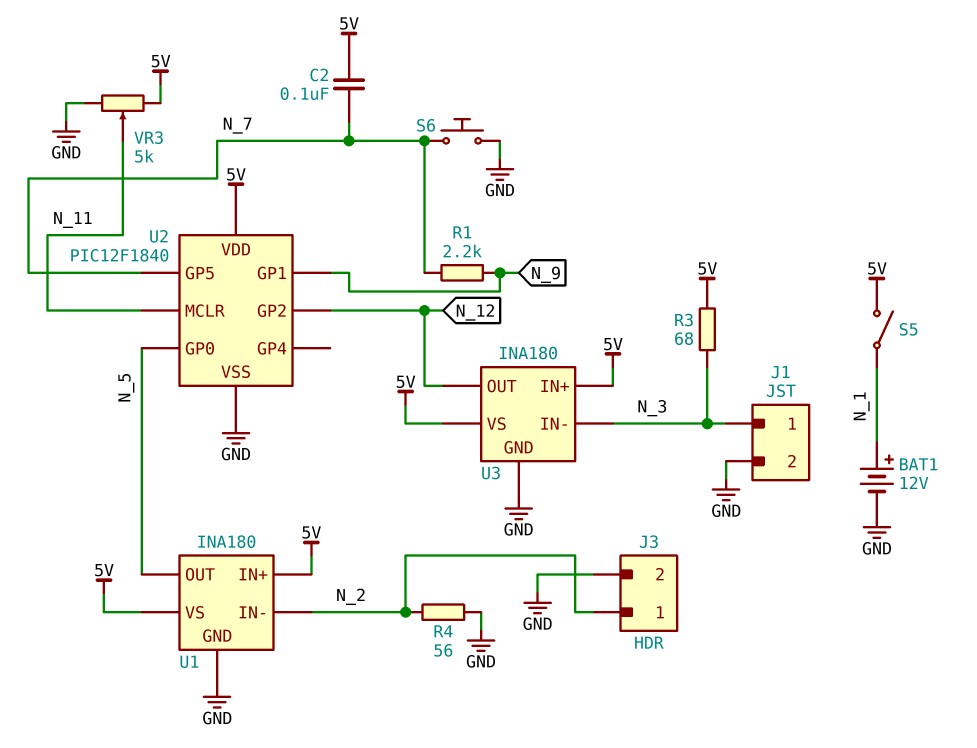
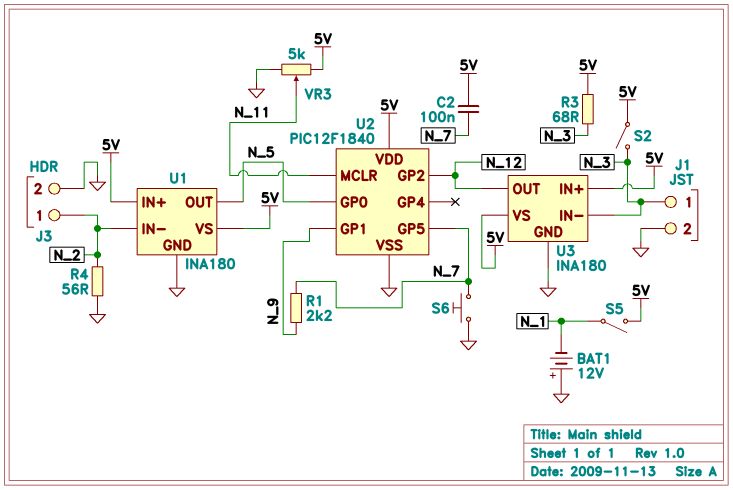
BAT1: 12V (plus N_1, minus GND) -> 12V (plus GND, minus N_1)
S2: none -> switch (5V, N_3)

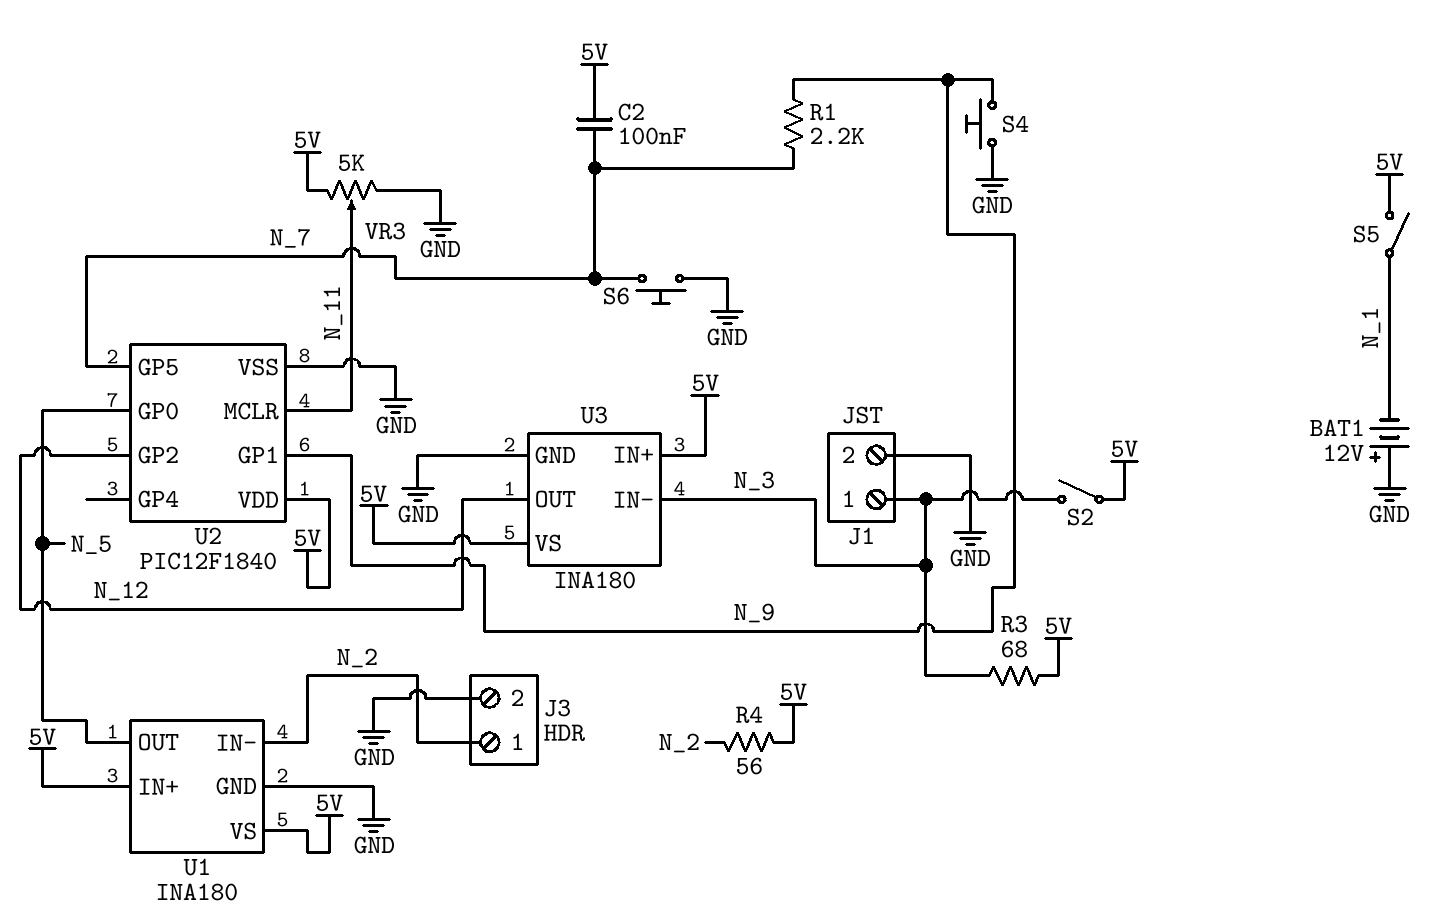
R4: 56 (GND, N_2) -> 56 (5V, N_2)
S4: none -> button (GND, N_9)

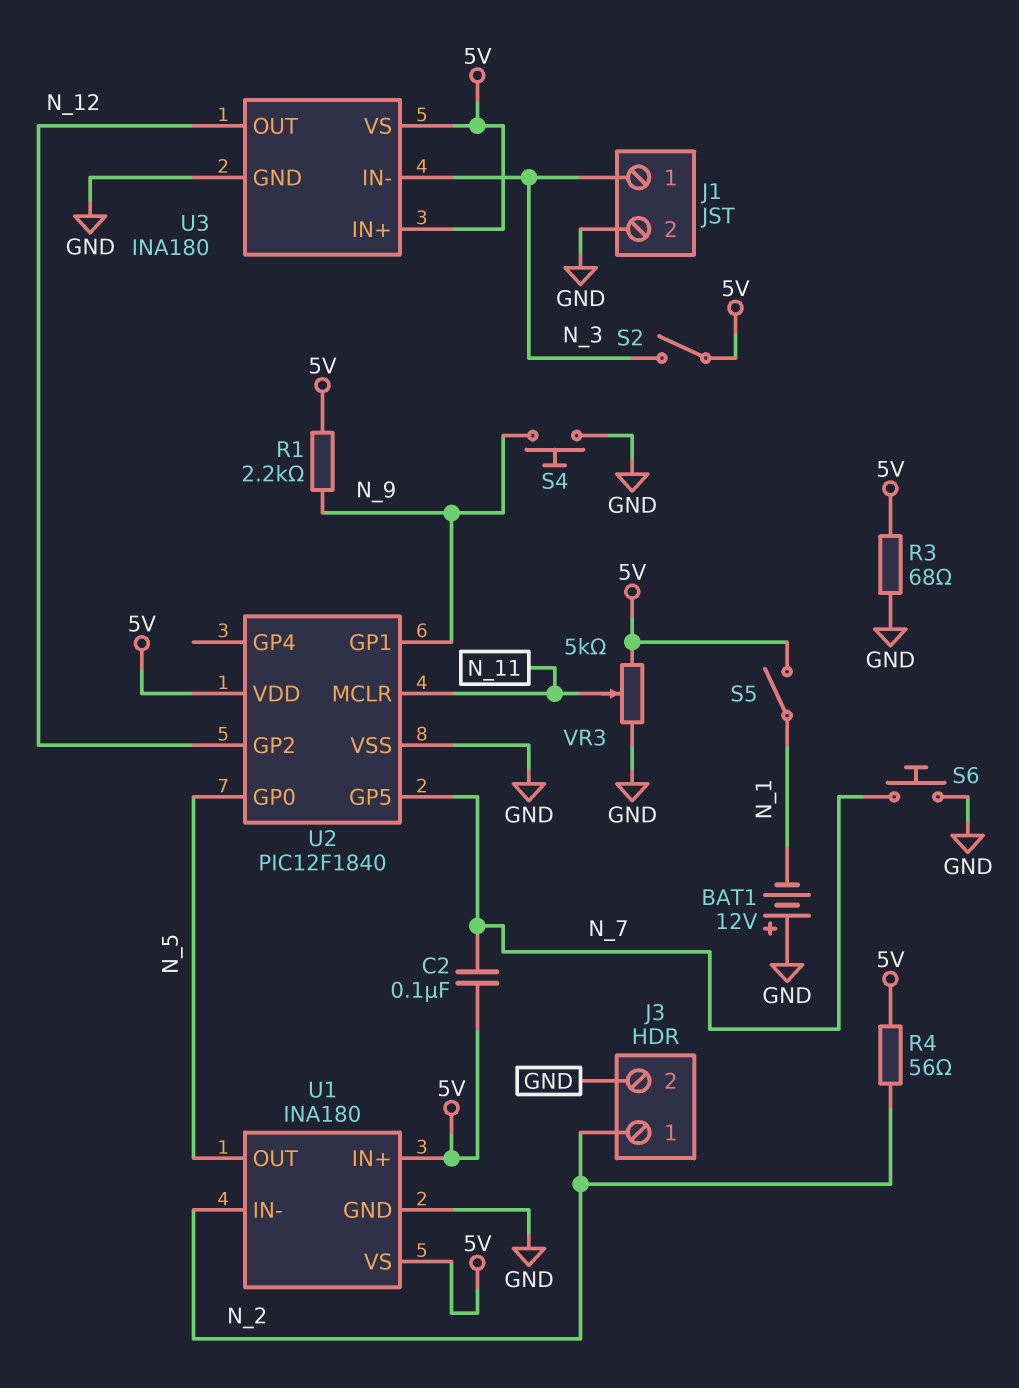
R1: 2.2k (N_7, N_9) -> 2.2k (5V, N_9)
R3: 68 (5V, N_3) -> 68 (5V, GND)

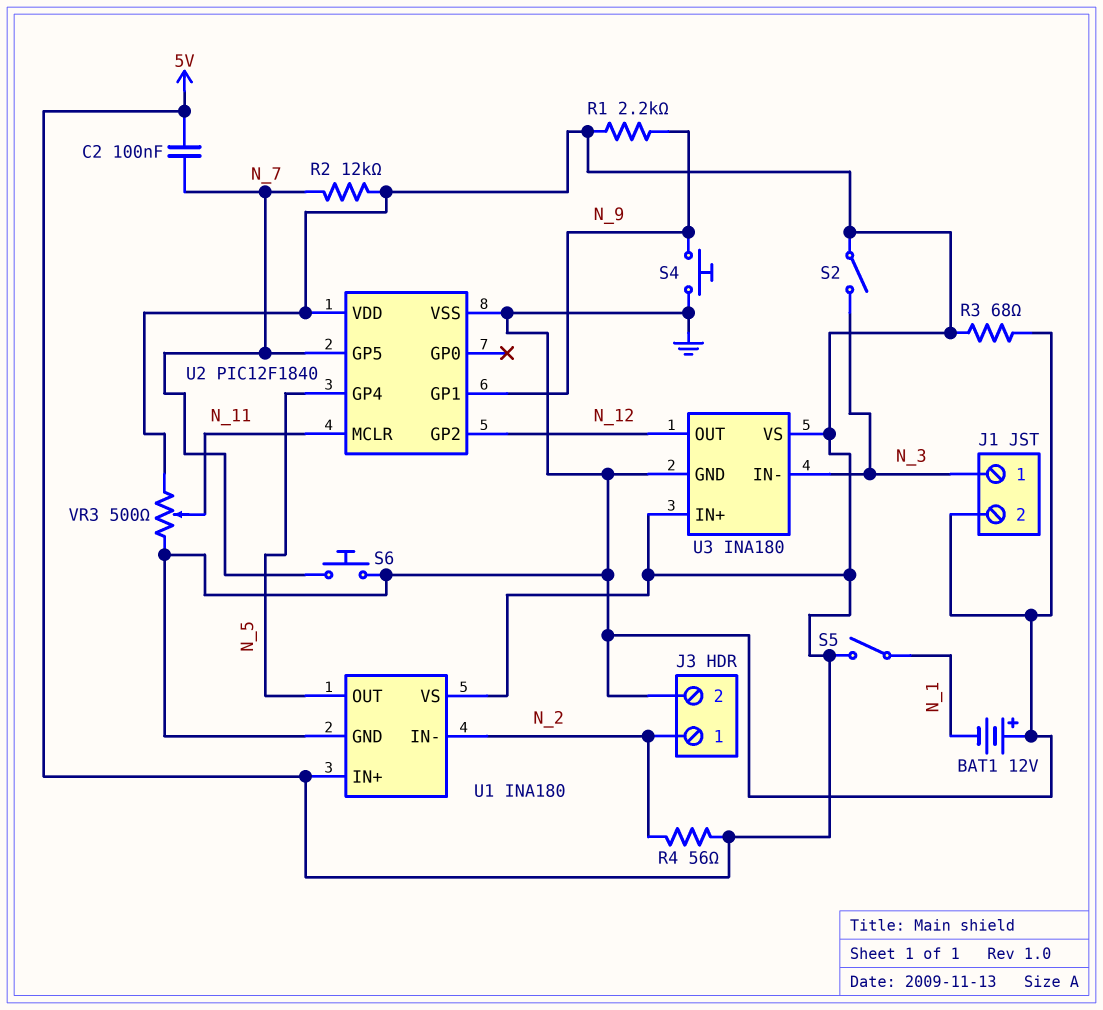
R2: none -> 12k (5V, N_7)
U2 pin GP0: N_5 -> none
U2 pin GP4: none -> N_5
VR3: 5k (5V, GND, wiper N_11) -> 500 (5V, GND, wiper N_11)

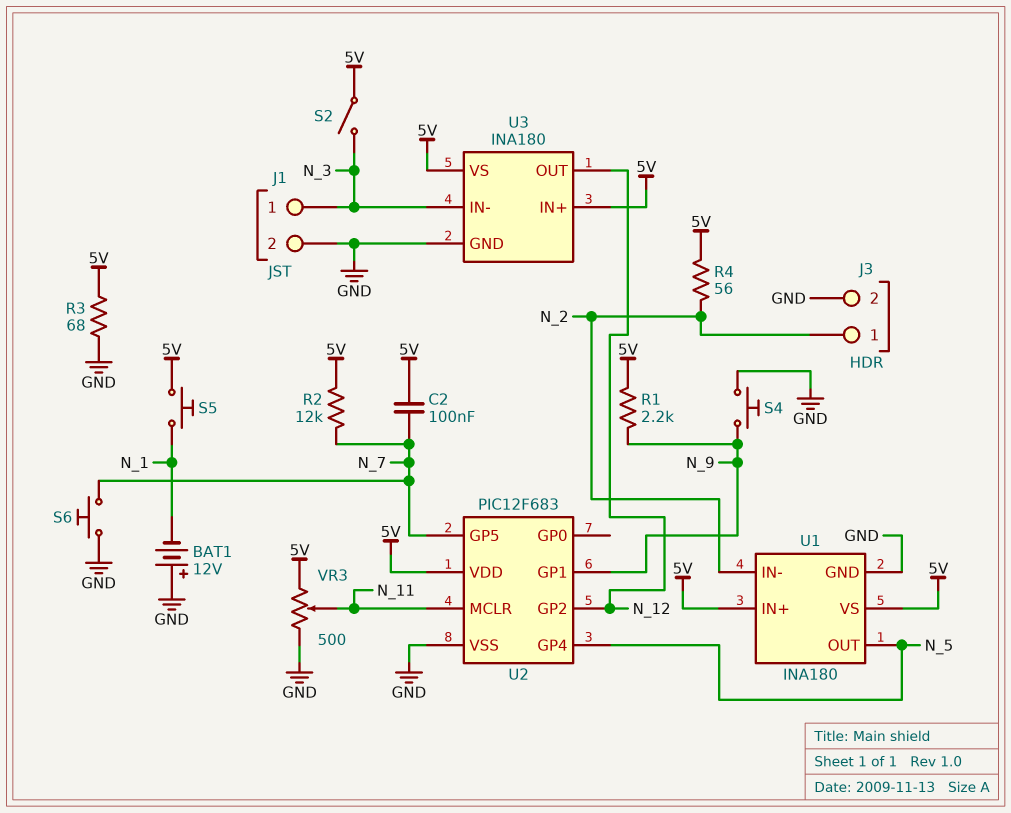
S5: switch (5V, N_1) -> button (5V, N_1)
U2: PIC12F1840 -> PIC12F683

